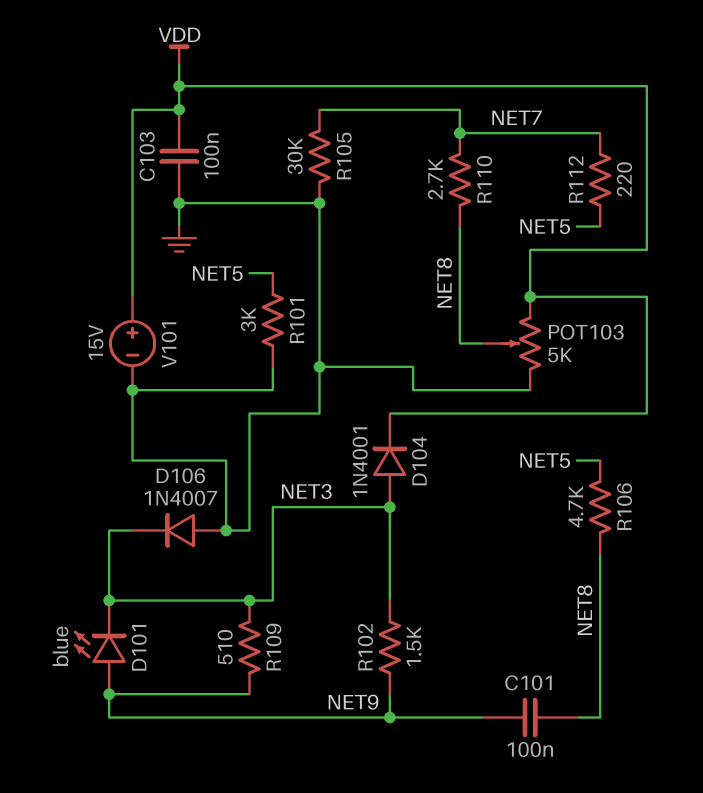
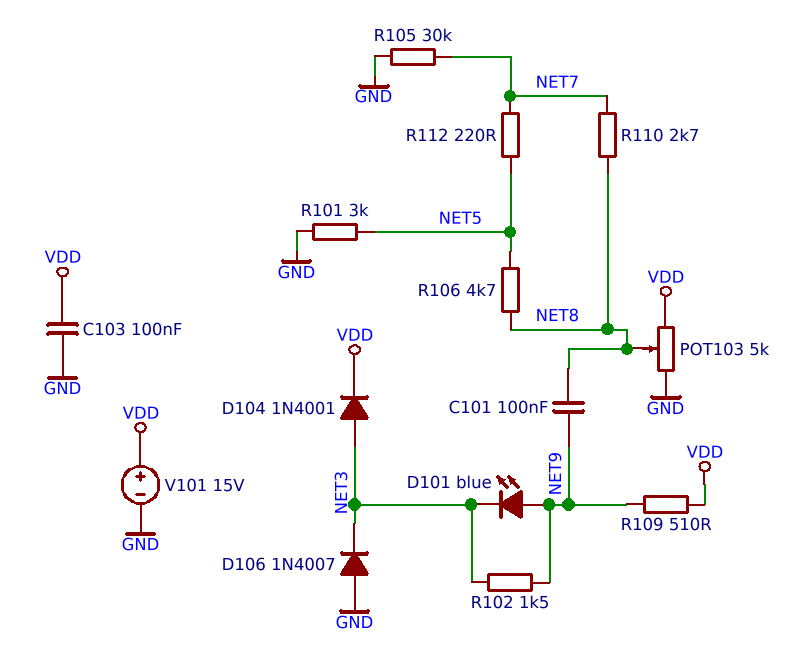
R109: 510 (NET3, NET9) -> 510 (NET9, VDD)

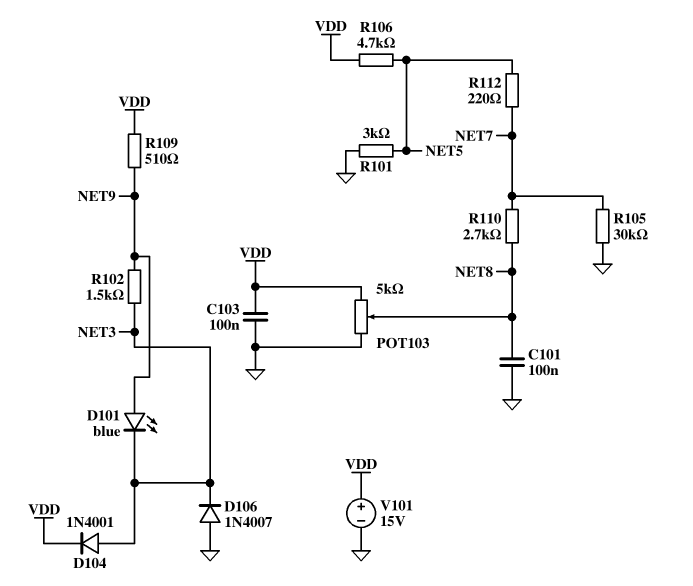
C101: 100nF (NET8, NET9) -> 100nF (GND, NET8)
R106: 4.7k (NET5, NET8) -> 4.7k (NET5, VDD)

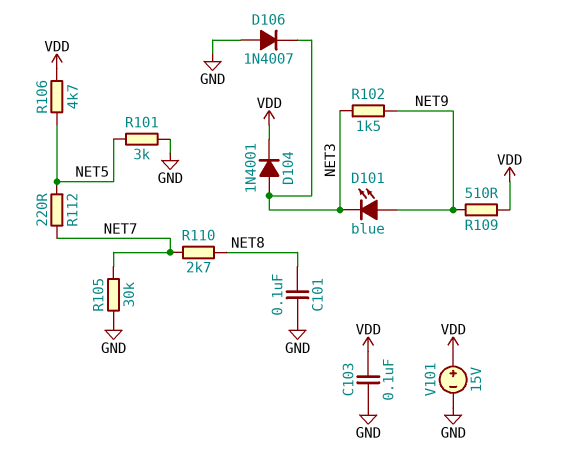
POT103: 5k (GND, VDD, wiper NET8) -> none

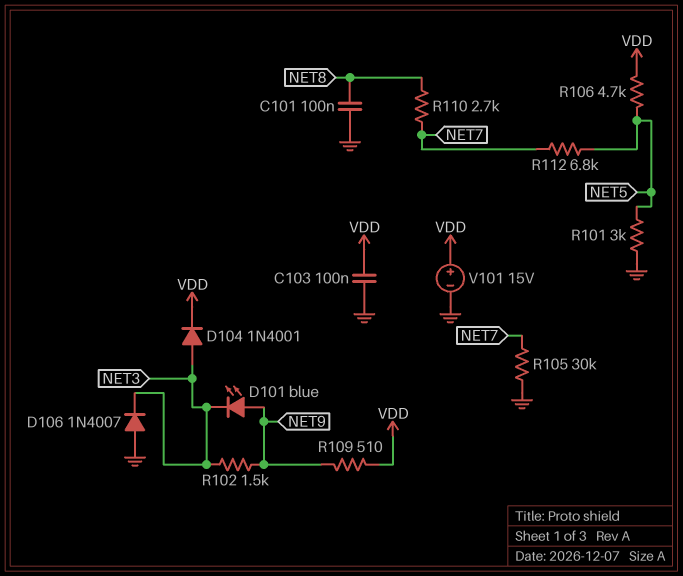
R112: 220 (NET5, NET7) -> 6.8k (NET5, NET7)

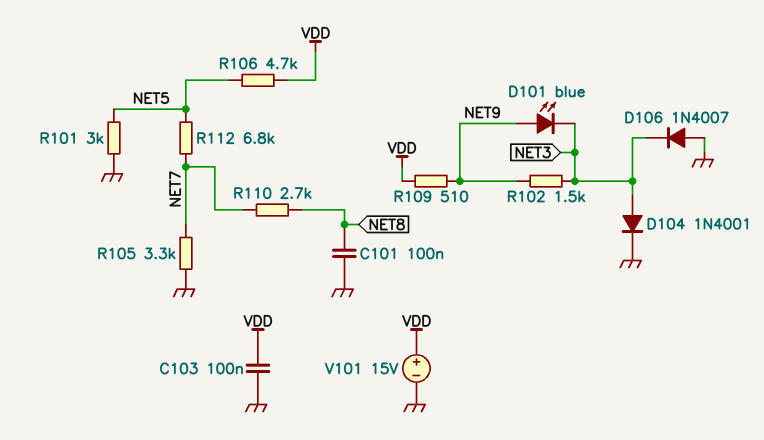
D104: diode 1N4001 (A NET3, K VDD) -> diode 1N4001 (A NET3, K GND)
R105: 30k (GND, NET7) -> 3.3k (GND, NET7)

